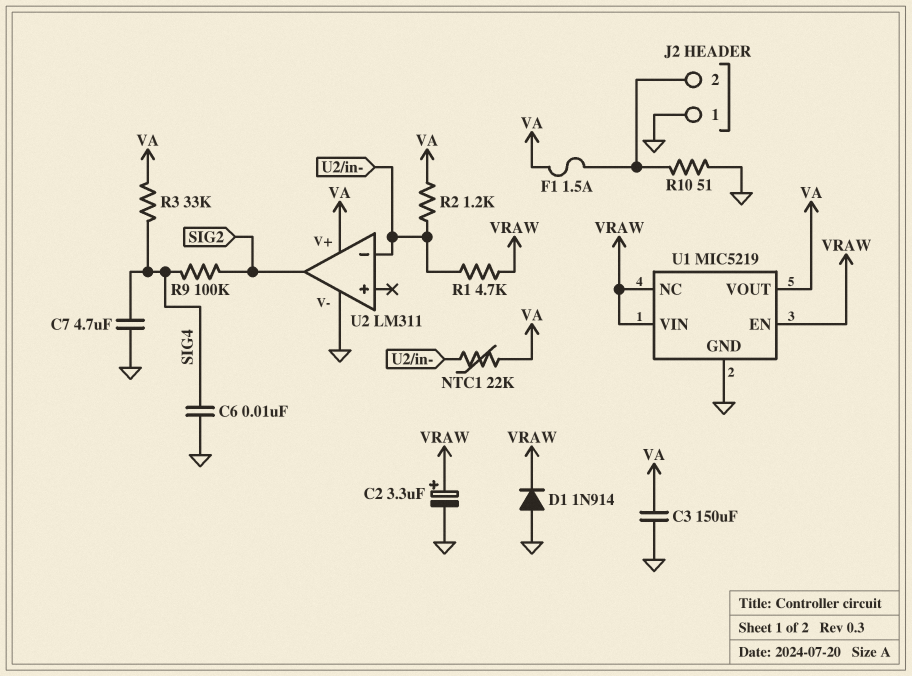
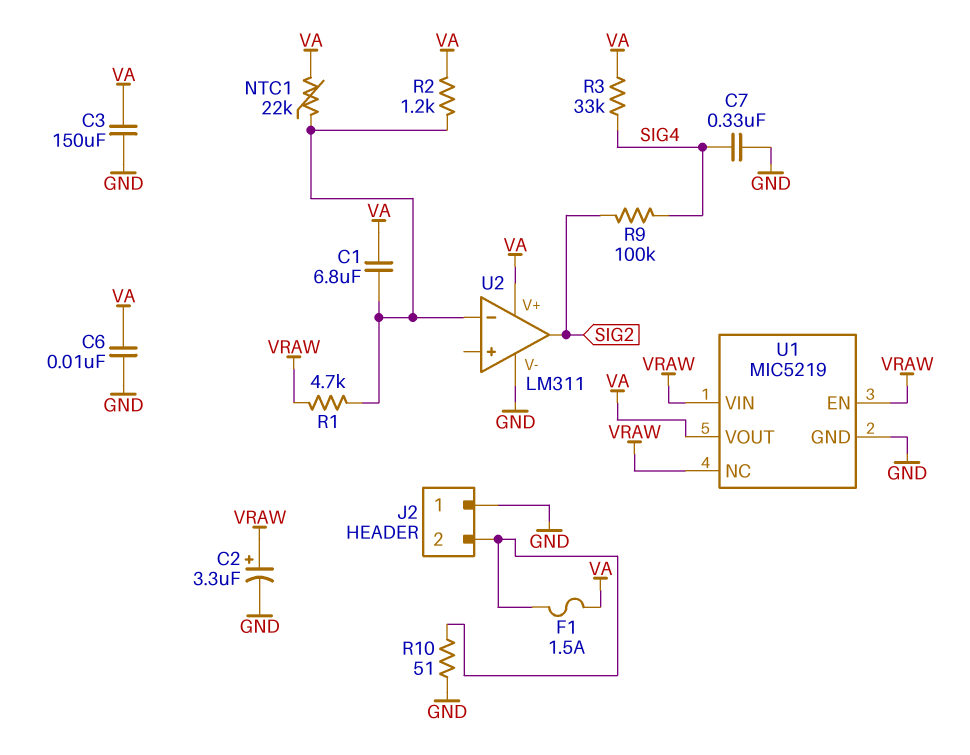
C1: none -> 6.8uF (U2/in-, VA)
C6: 10nF (GND, SIG4) -> 10nF (GND, VA)
C7: 4.7uF (GND, SIG4) -> 330nF (GND, SIG4)
D1: diode 1N914 (A GND, K VRAW) -> none

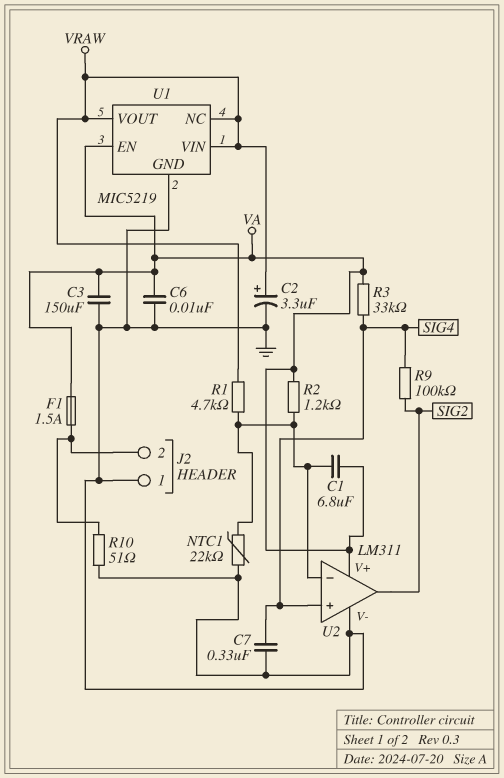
NTC1: 22k (U2/in-, VA) -> 22k (GND, U2/in-)
U1 pin EN: VRAW -> VA
U1 pin VOUT: VA -> VRAW
U2 pin in+: none -> SIG4

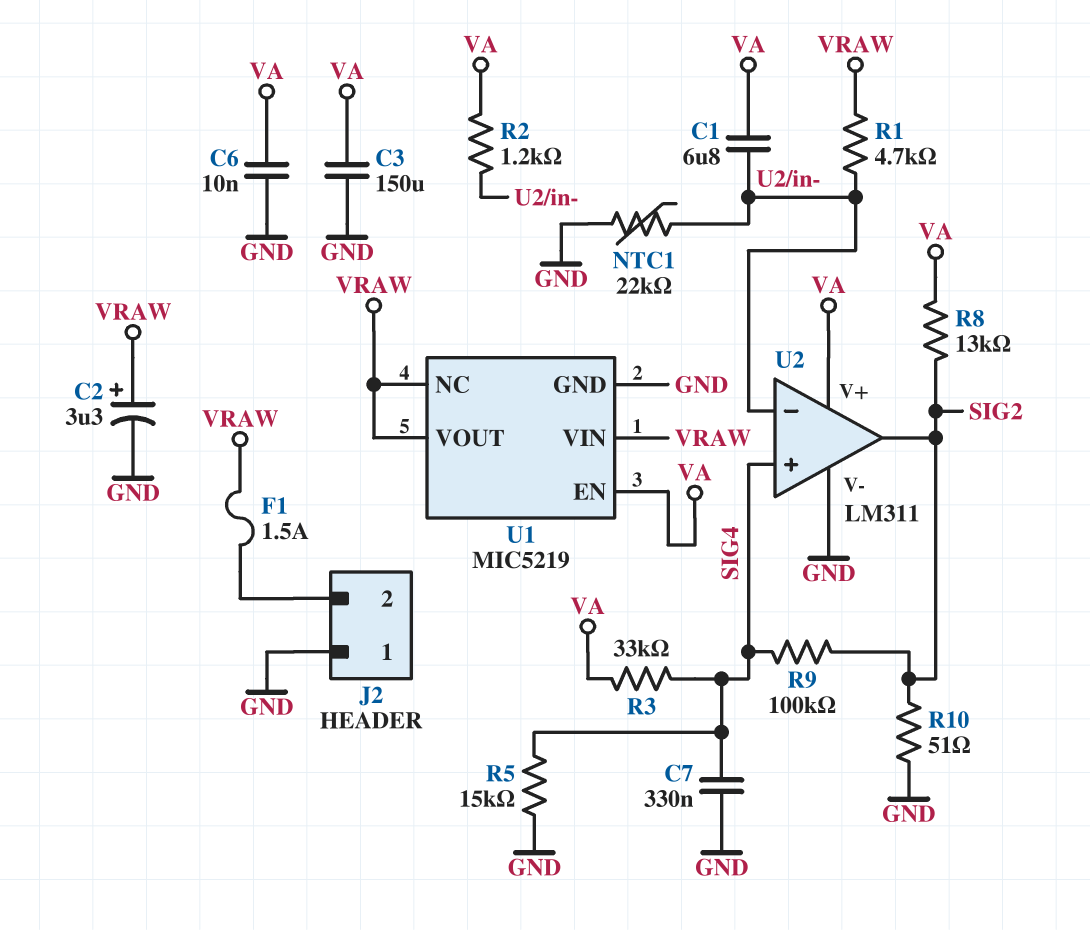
F1: 1.5A (J2/2, VA) -> 1.5A (J2/2, VRAW)
R5: none -> 15k (GND, SIG4)
R8: none -> 13k (SIG2, VA)
R10: 51 (GND, J2/2) -> 51 (GND, SIG2)

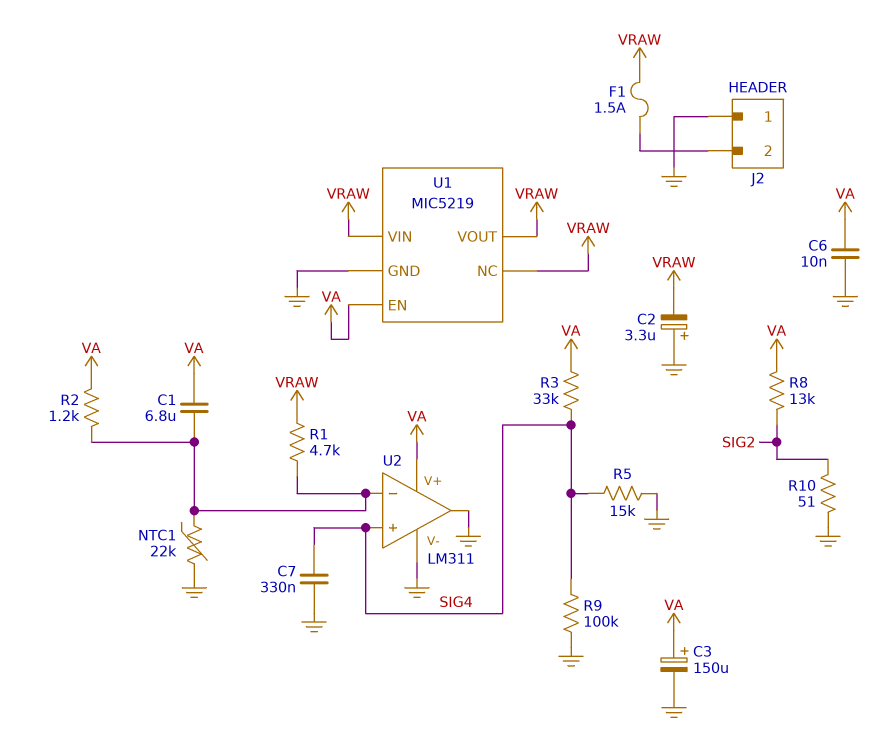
C2: 3.3uF (plus VRAW, minus GND) -> 3.3uF (plus GND, minus VRAW)
C3: 150uF (GND, VA) -> 150uF (plus VA, minus GND)
R9: 100k (SIG2, SIG4) -> 100k (GND, SIG4)
U2 pin out: SIG2 -> GND

